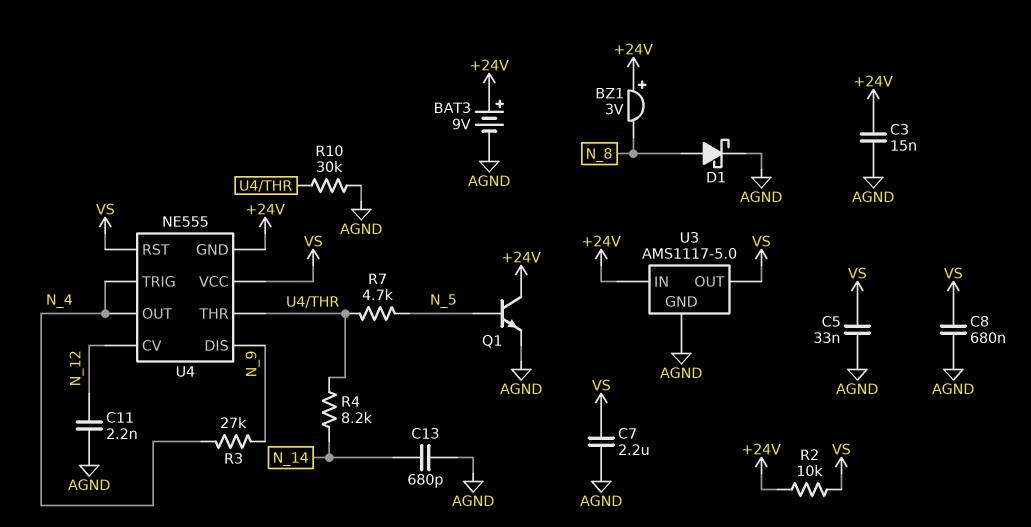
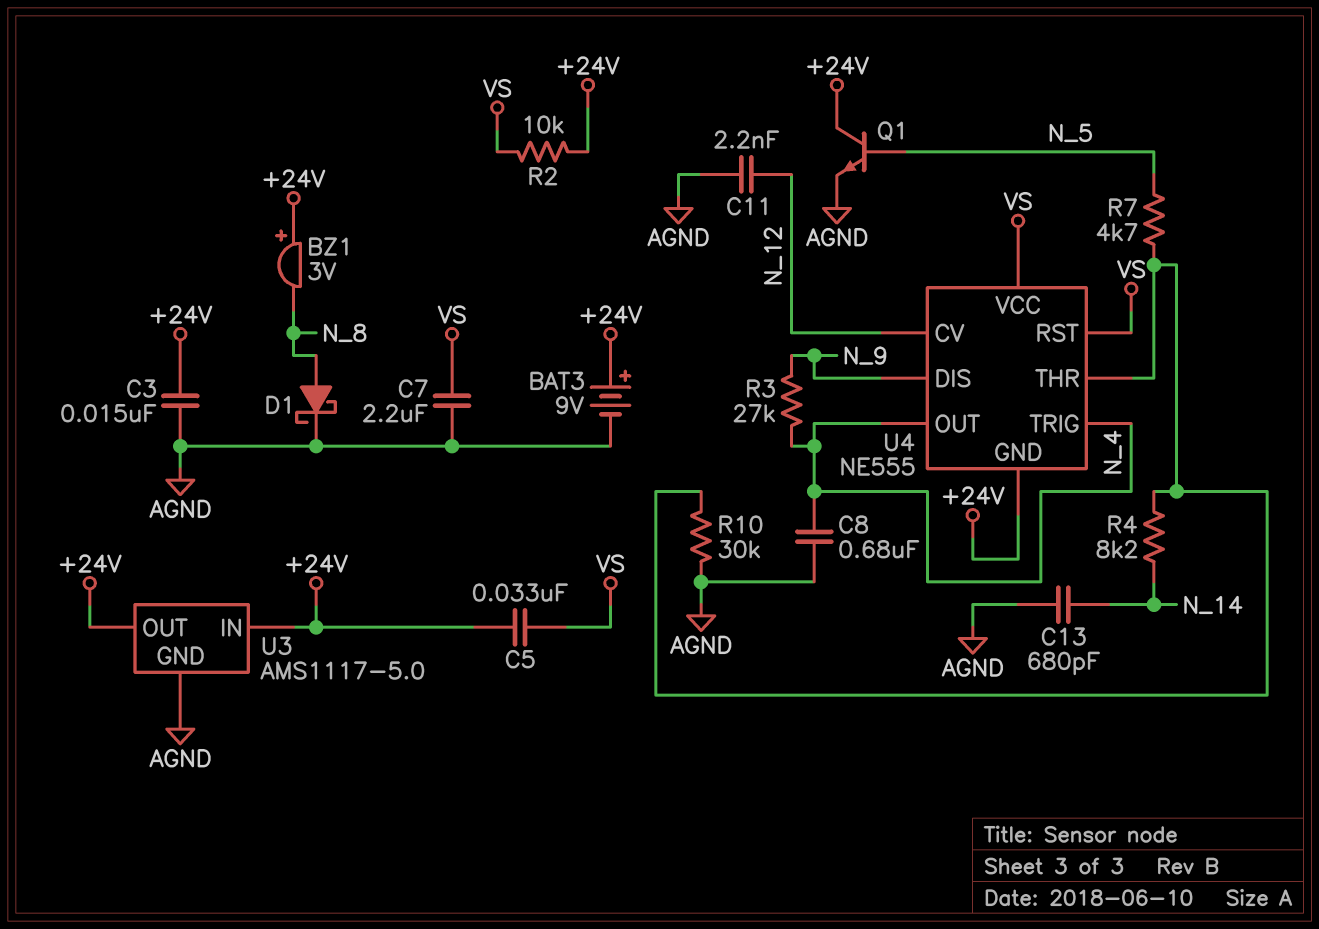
C5: 33nF (AGND, VS) -> 33nF (+24V, VS)
C8: 680nF (AGND, VS) -> 680nF (AGND, N_4)
U3 pin OUT: VS -> +24V

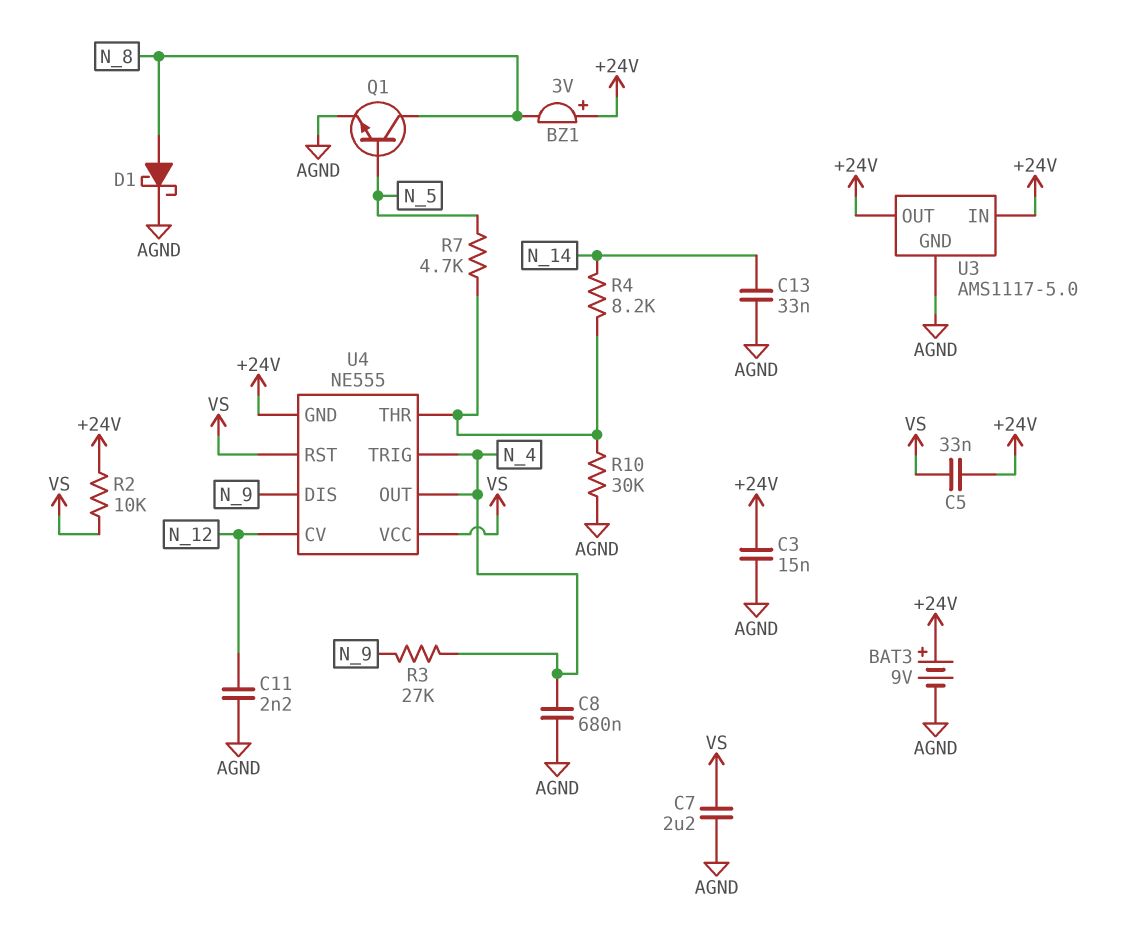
C13: 680pF (AGND, N_14) -> 33nF (AGND, N_14)
Q1: NPN (B N_5, C +24V, E AGND) -> NPN (B N_5, C N_8, E AGND)

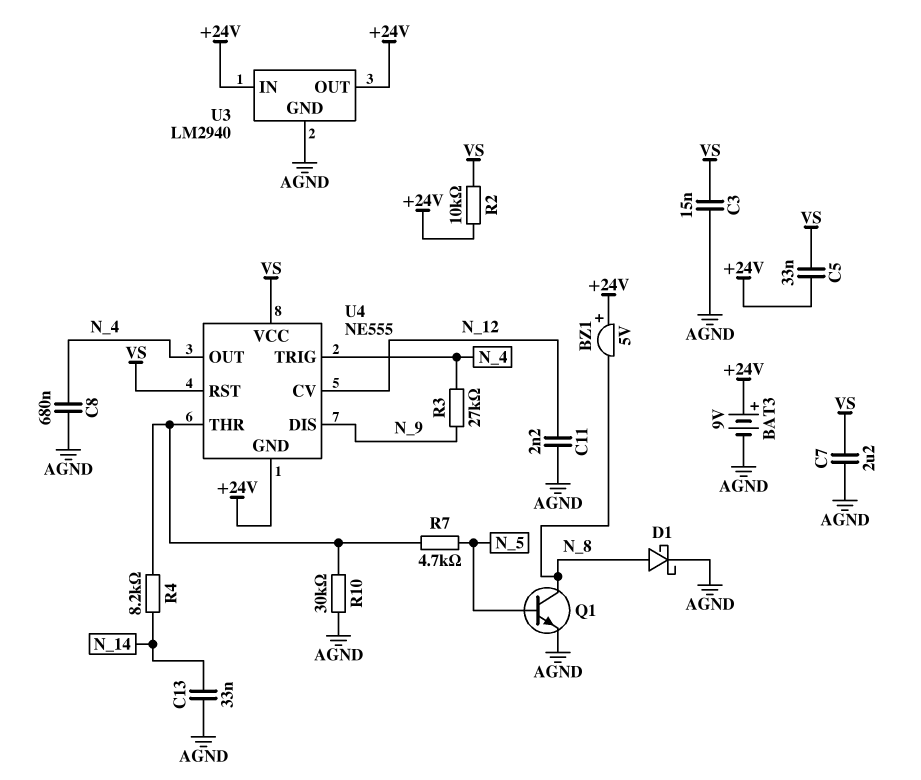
BZ1: buzzer 3V (plus +24V, minus N_8) -> buzzer 5V (plus +24V, minus N_8)
C3: 15nF (+24V, AGND) -> 15nF (AGND, VS)
U3: AMS1117-5.0 -> LM2940

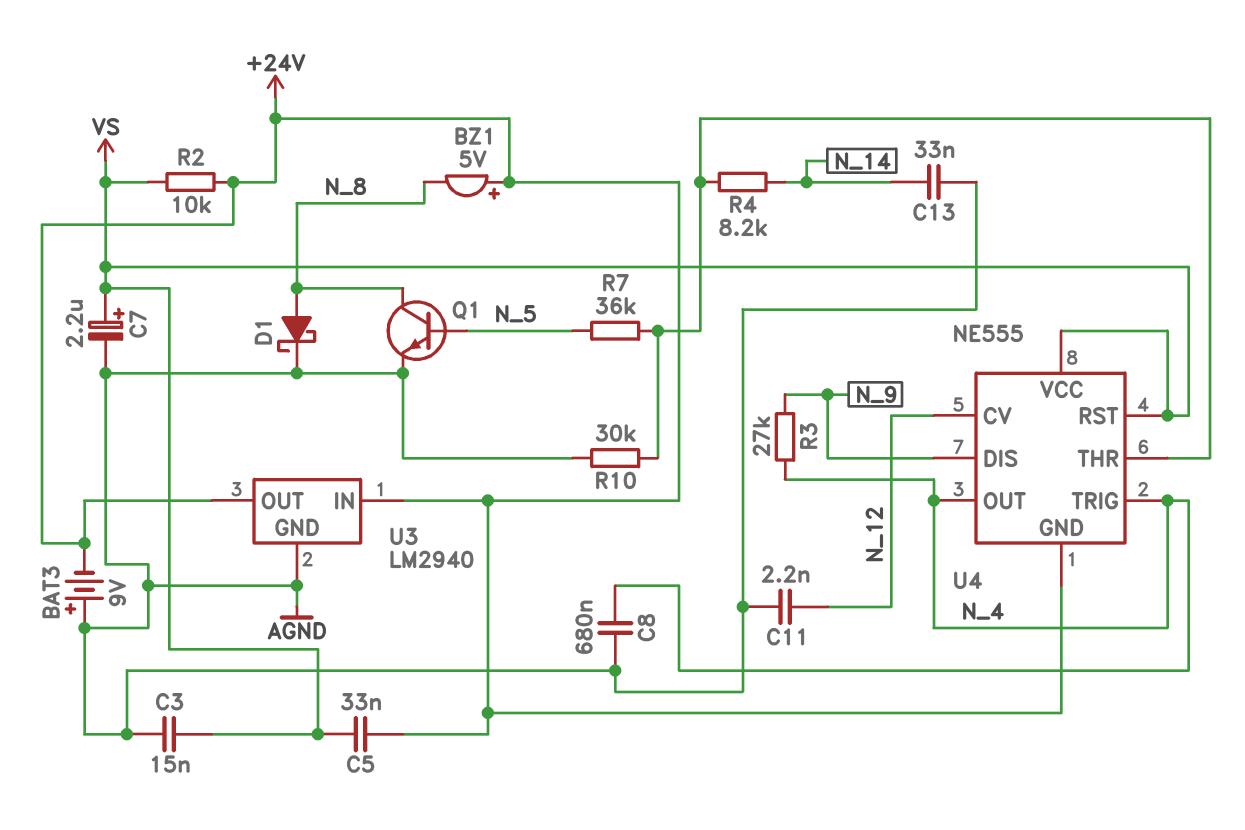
BAT3: 9V (plus +24V, minus AGND) -> 9V (plus AGND, minus +24V)
C7: 2.2uF (AGND, VS) -> 2.2uF (plus VS, minus AGND)
R7: 4.7k (N_5, U4/THR) -> 36k (N_5, U4/THR)

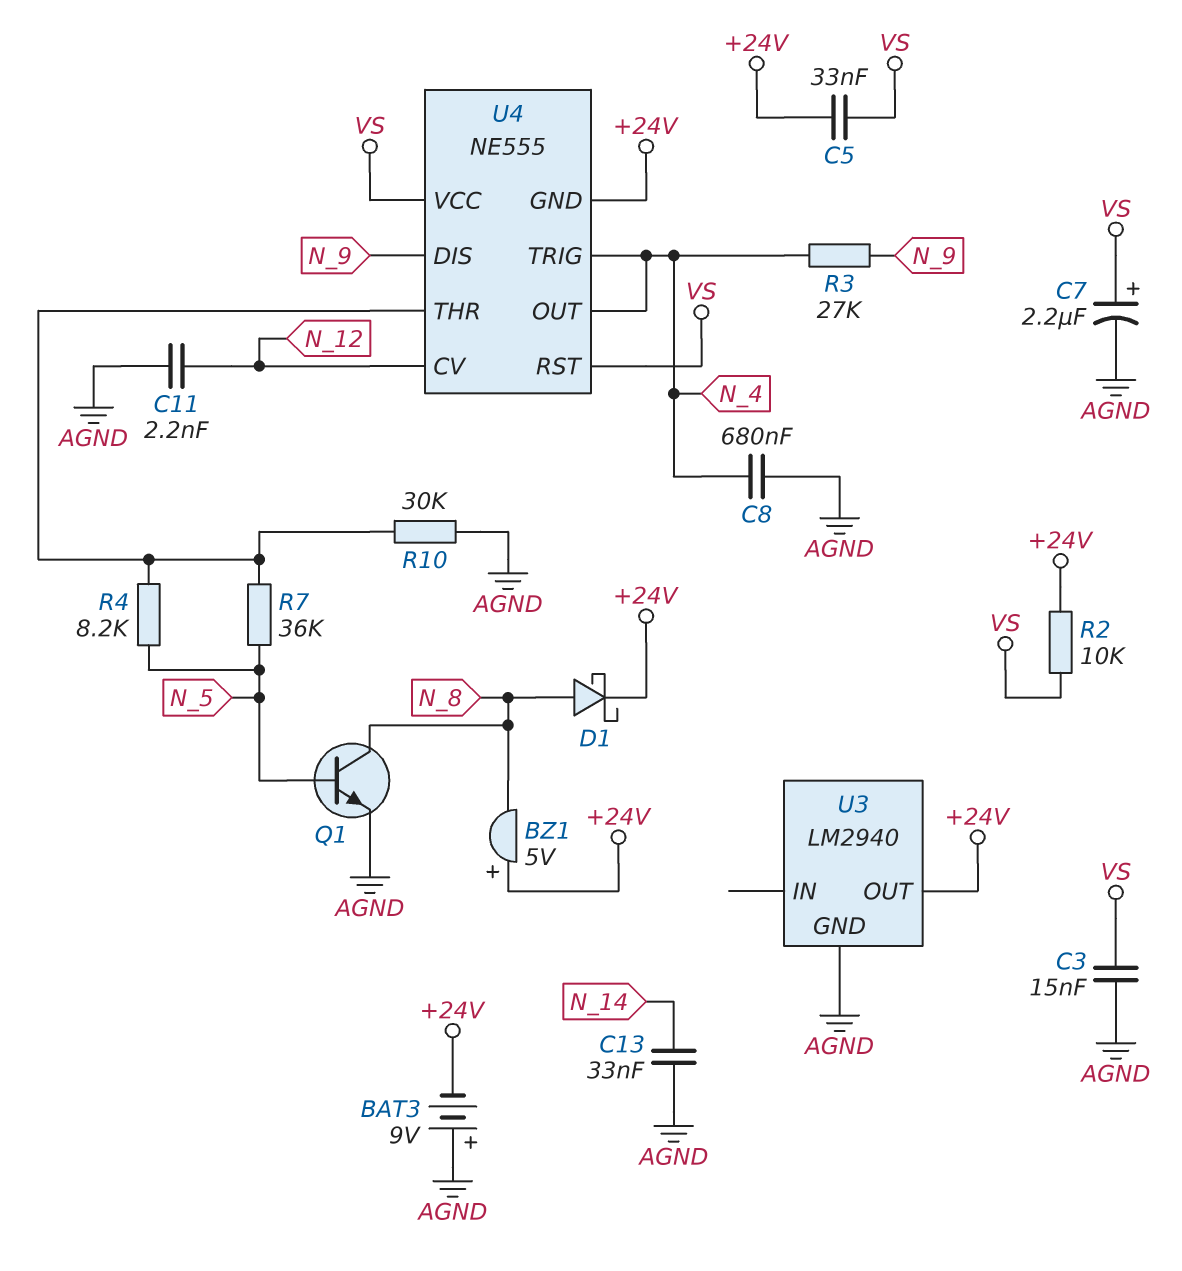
D1: schottky (A N_8, K AGND) -> schottky (A N_8, K +24V)
R4: 8.2k (N_14, U4/THR) -> 8.2k (N_5, U4/THR)
U3 pin IN: +24V -> none

